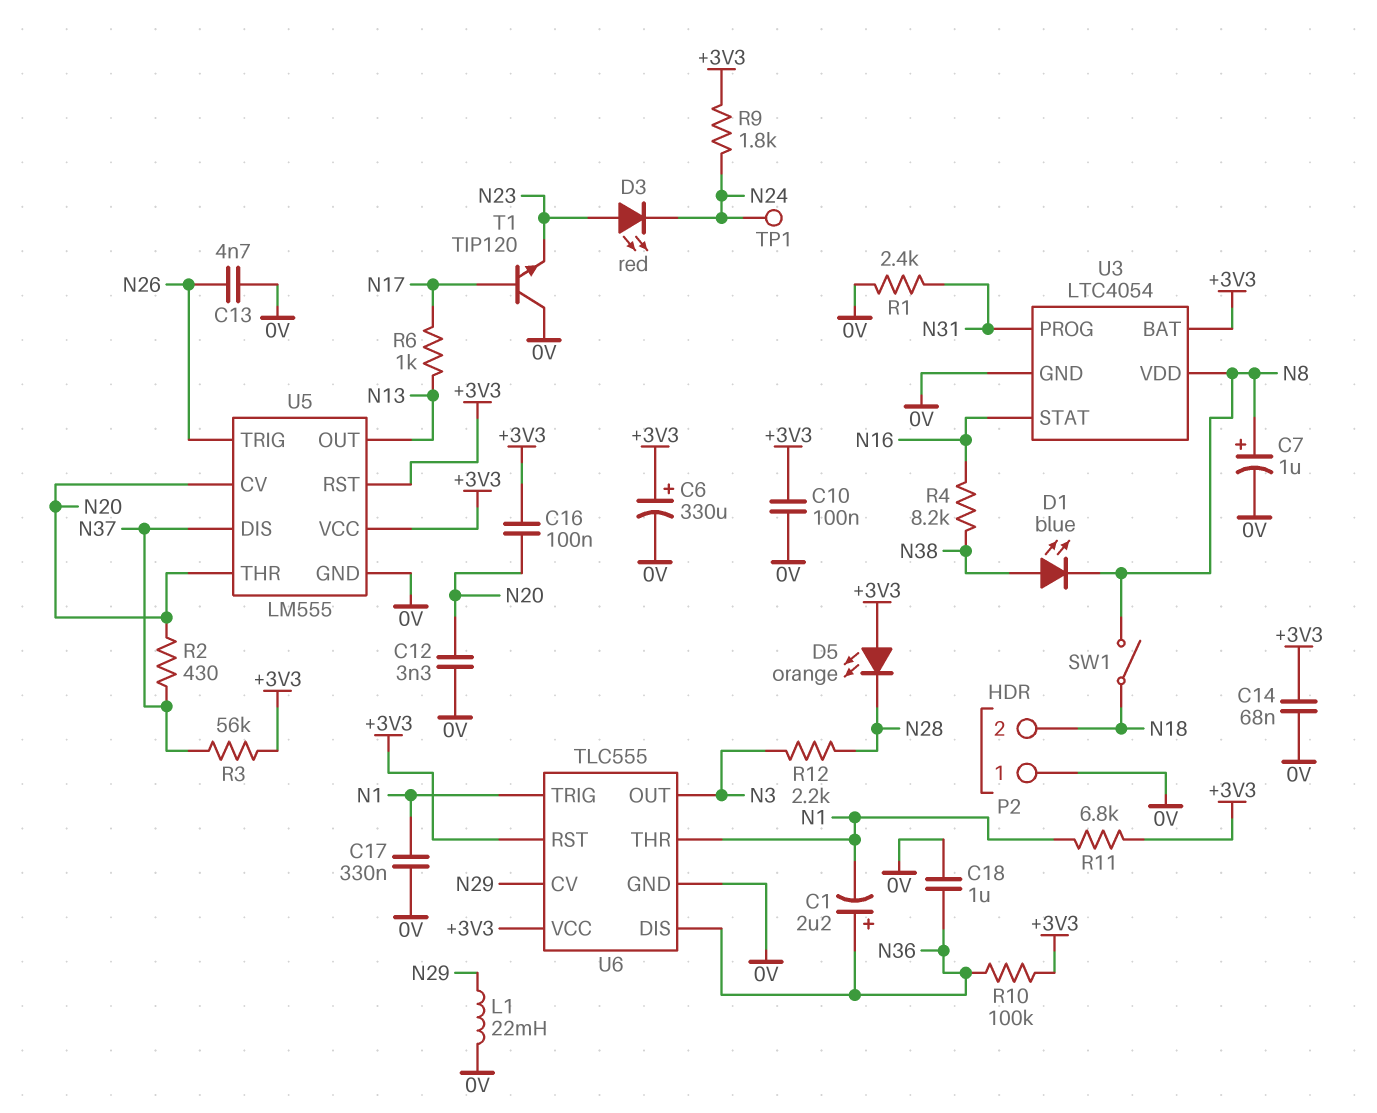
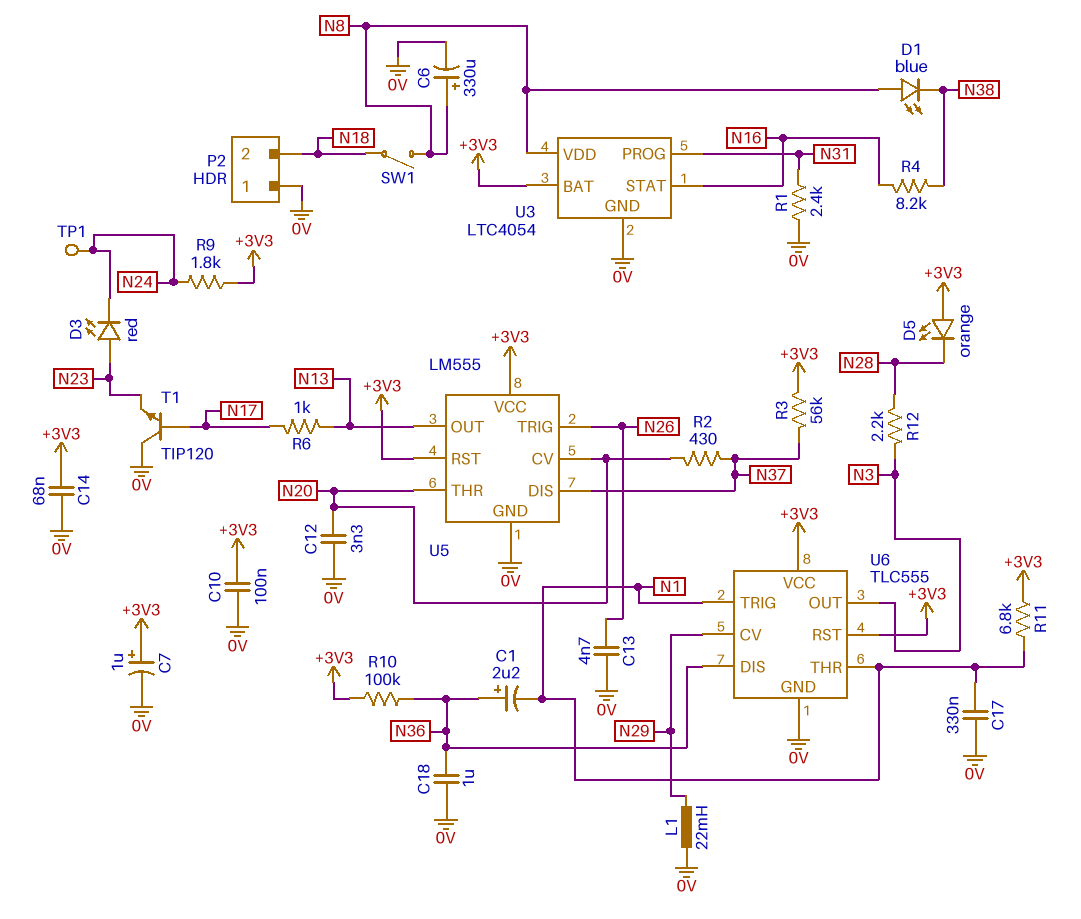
C6: 330uF (plus +3V3, minus 0V) -> 330uF (plus N8, minus 0V)
C7: 1uF (plus N8, minus 0V) -> 1uF (plus +3V3, minus 0V)
C16: 100nF (+3V3, N20) -> none
D1: LED blue (A N38, K N8) -> LED blue (A N8, K N38)

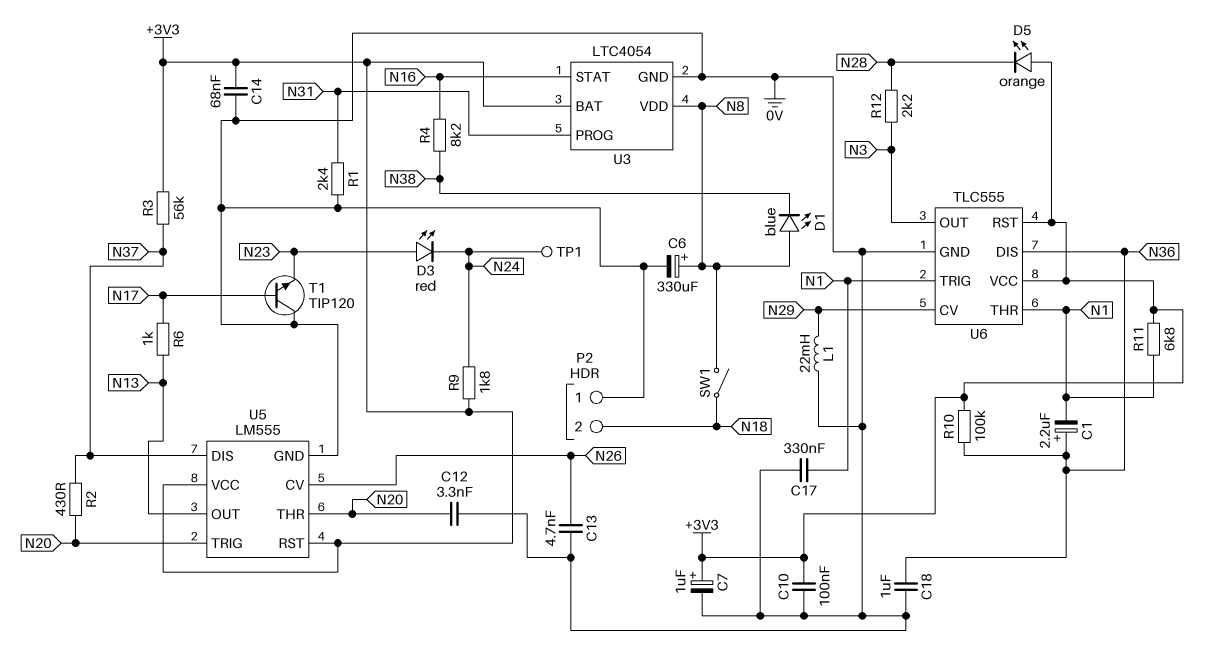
U5 pin CV: N20 -> N26
U5 pin TRIG: N26 -> N20

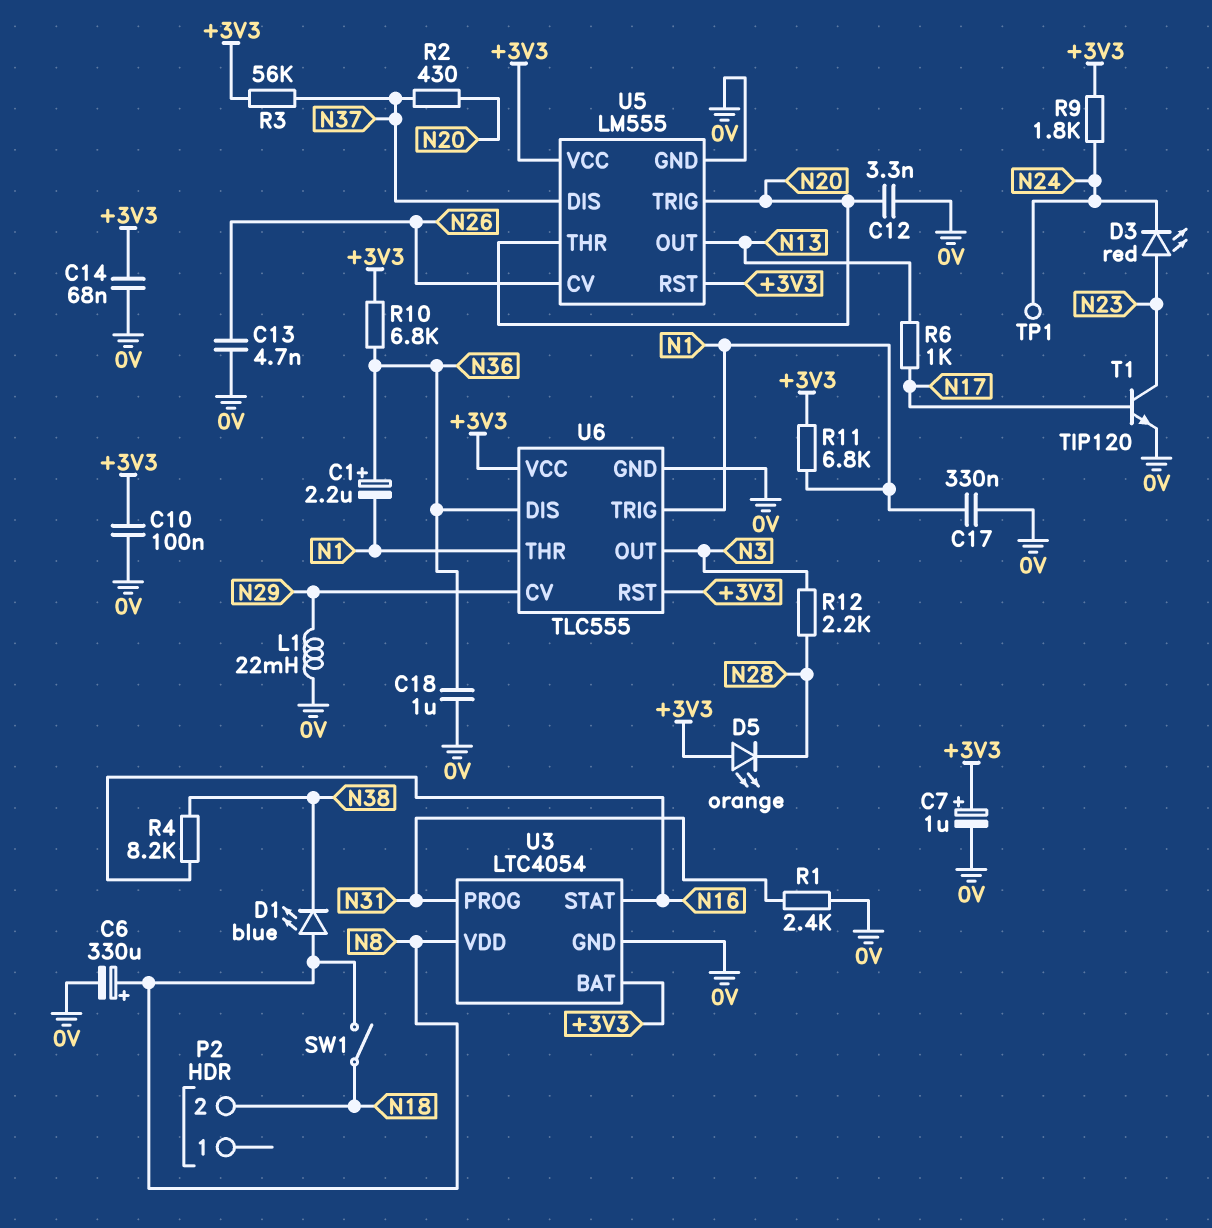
P2 pin 1: 0V -> none
R10: 100k (+3V3, N36) -> 6.8k (+3V3, N36)
T1: NPN TIP120 (B N17, C 0V, E N23) -> NPN TIP120 (B N17, C N23, E 0V)

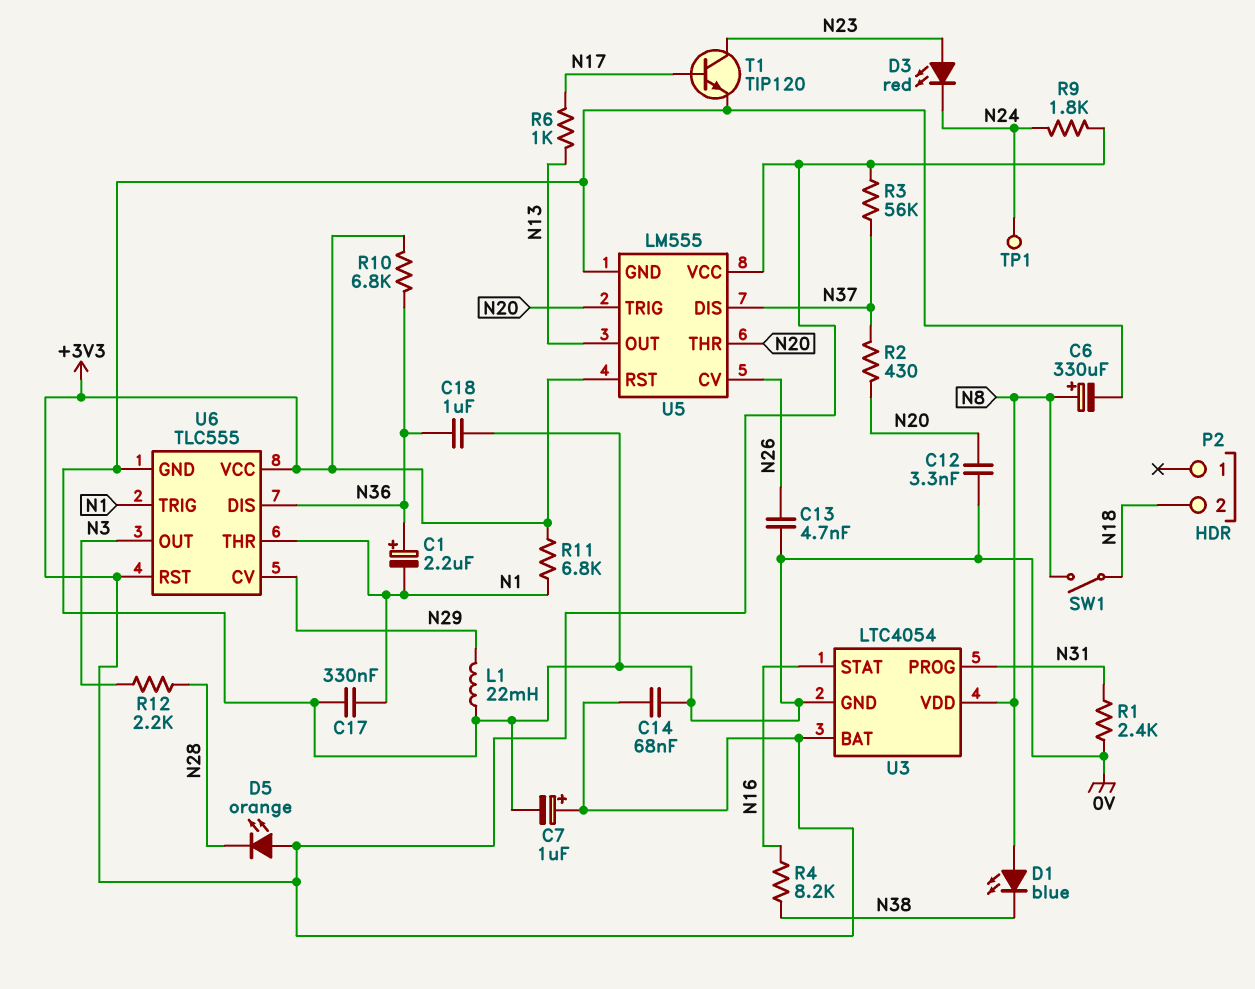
C10: 100nF (+3V3, 0V) -> none

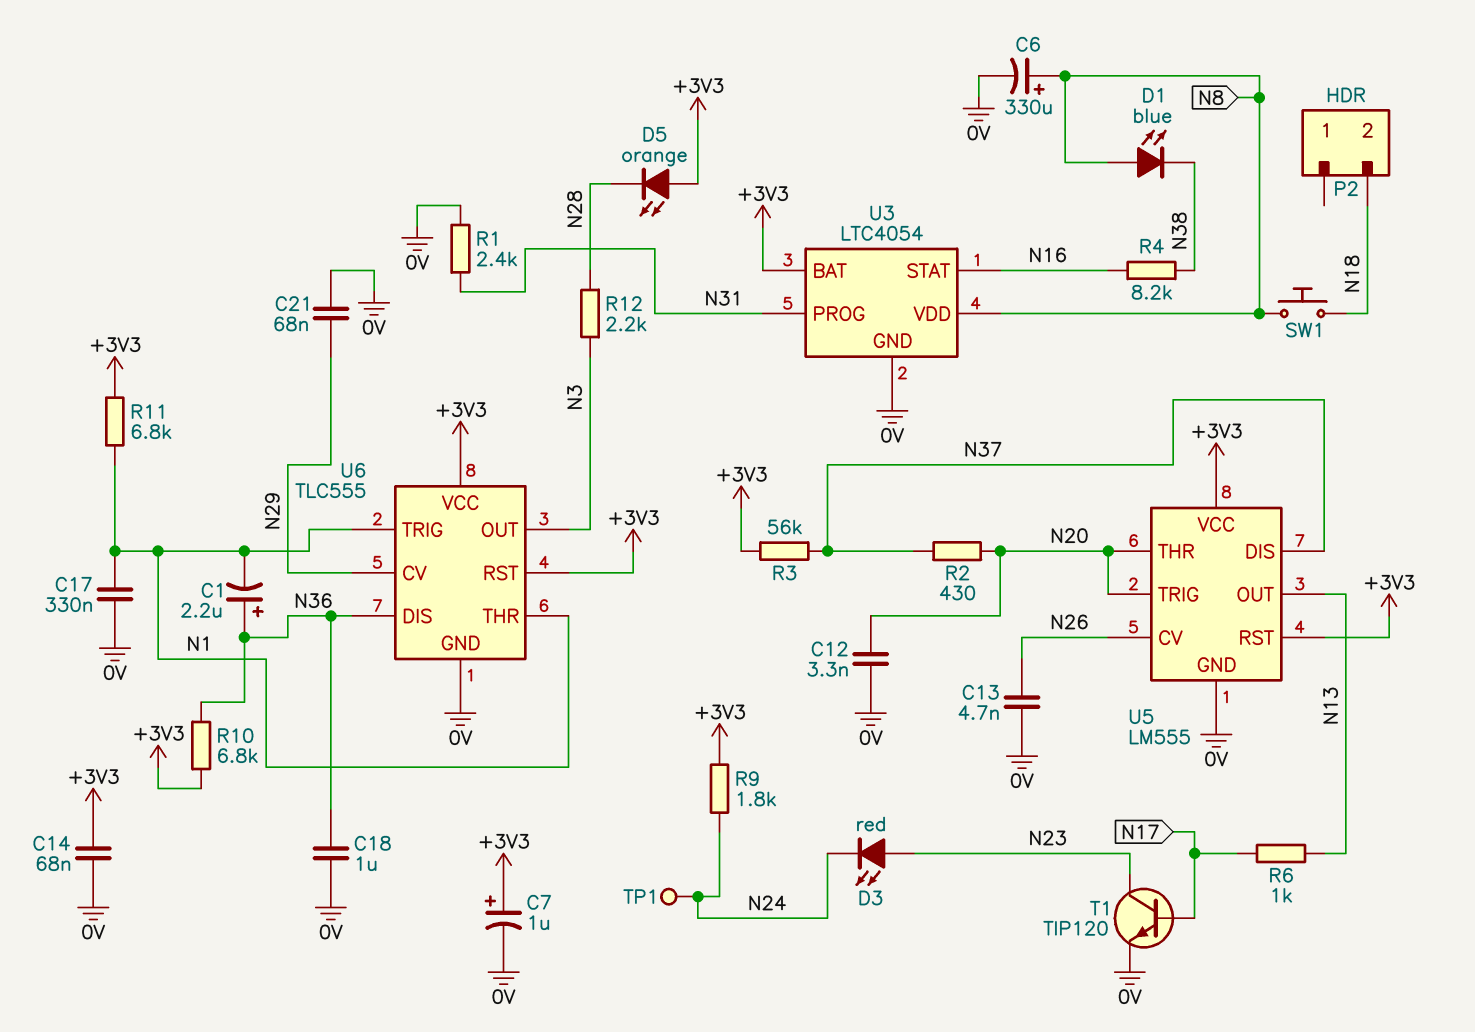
C21: none -> 68nF (0V, N29)
L1: 22mH (0V, N29) -> none
SW1: switch (N8, N18) -> button (N8, N18)

